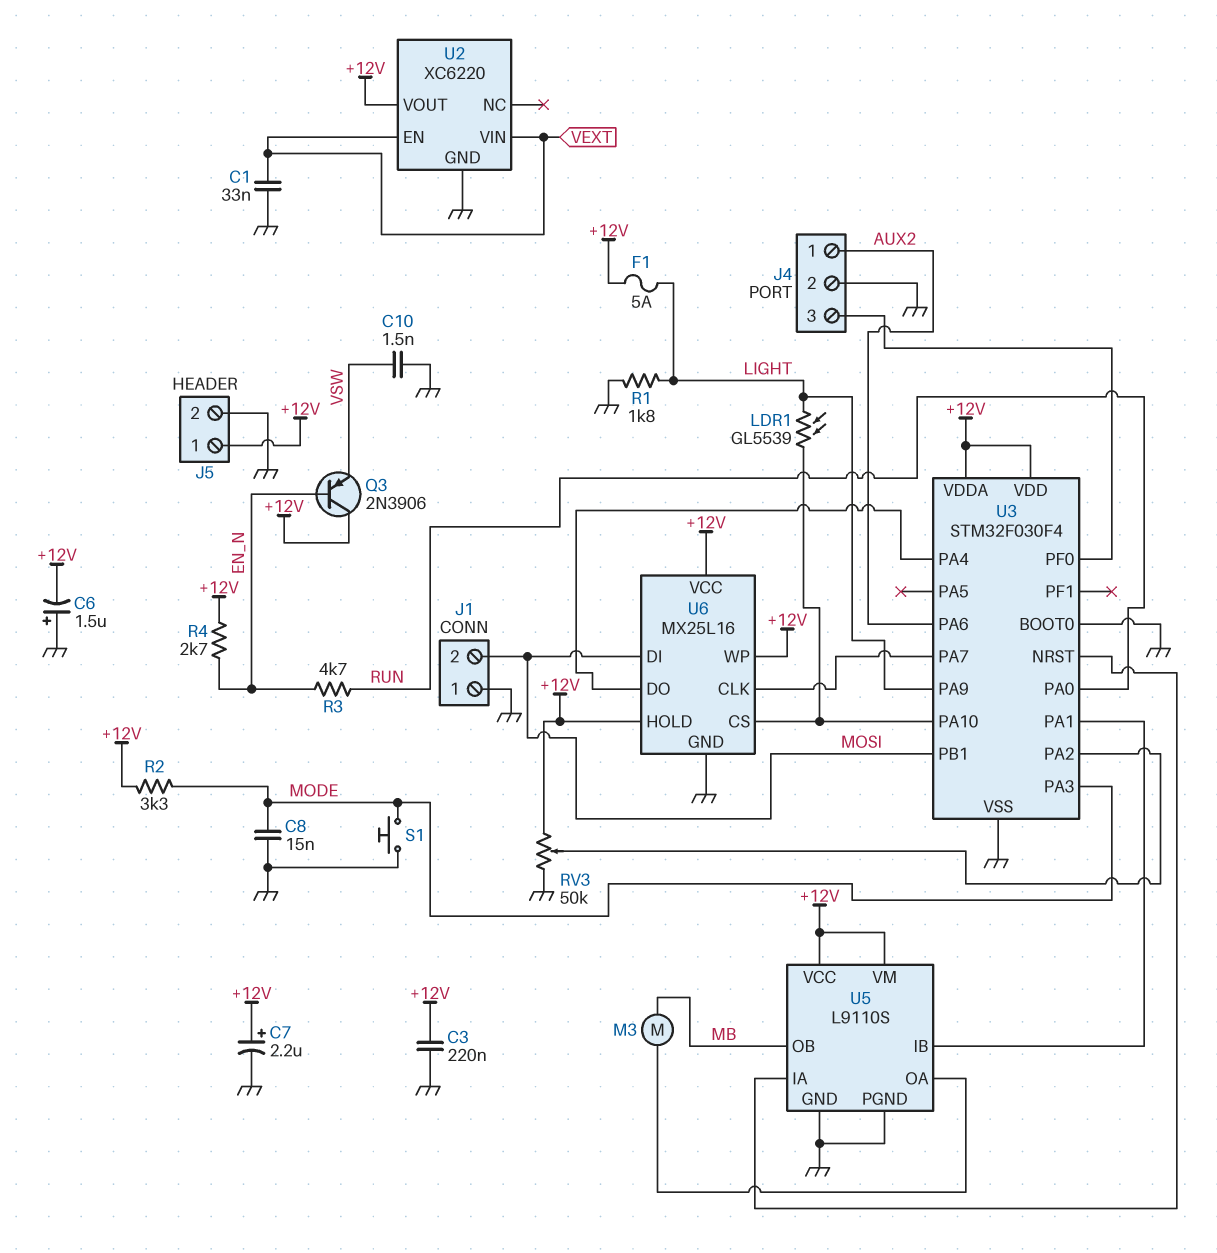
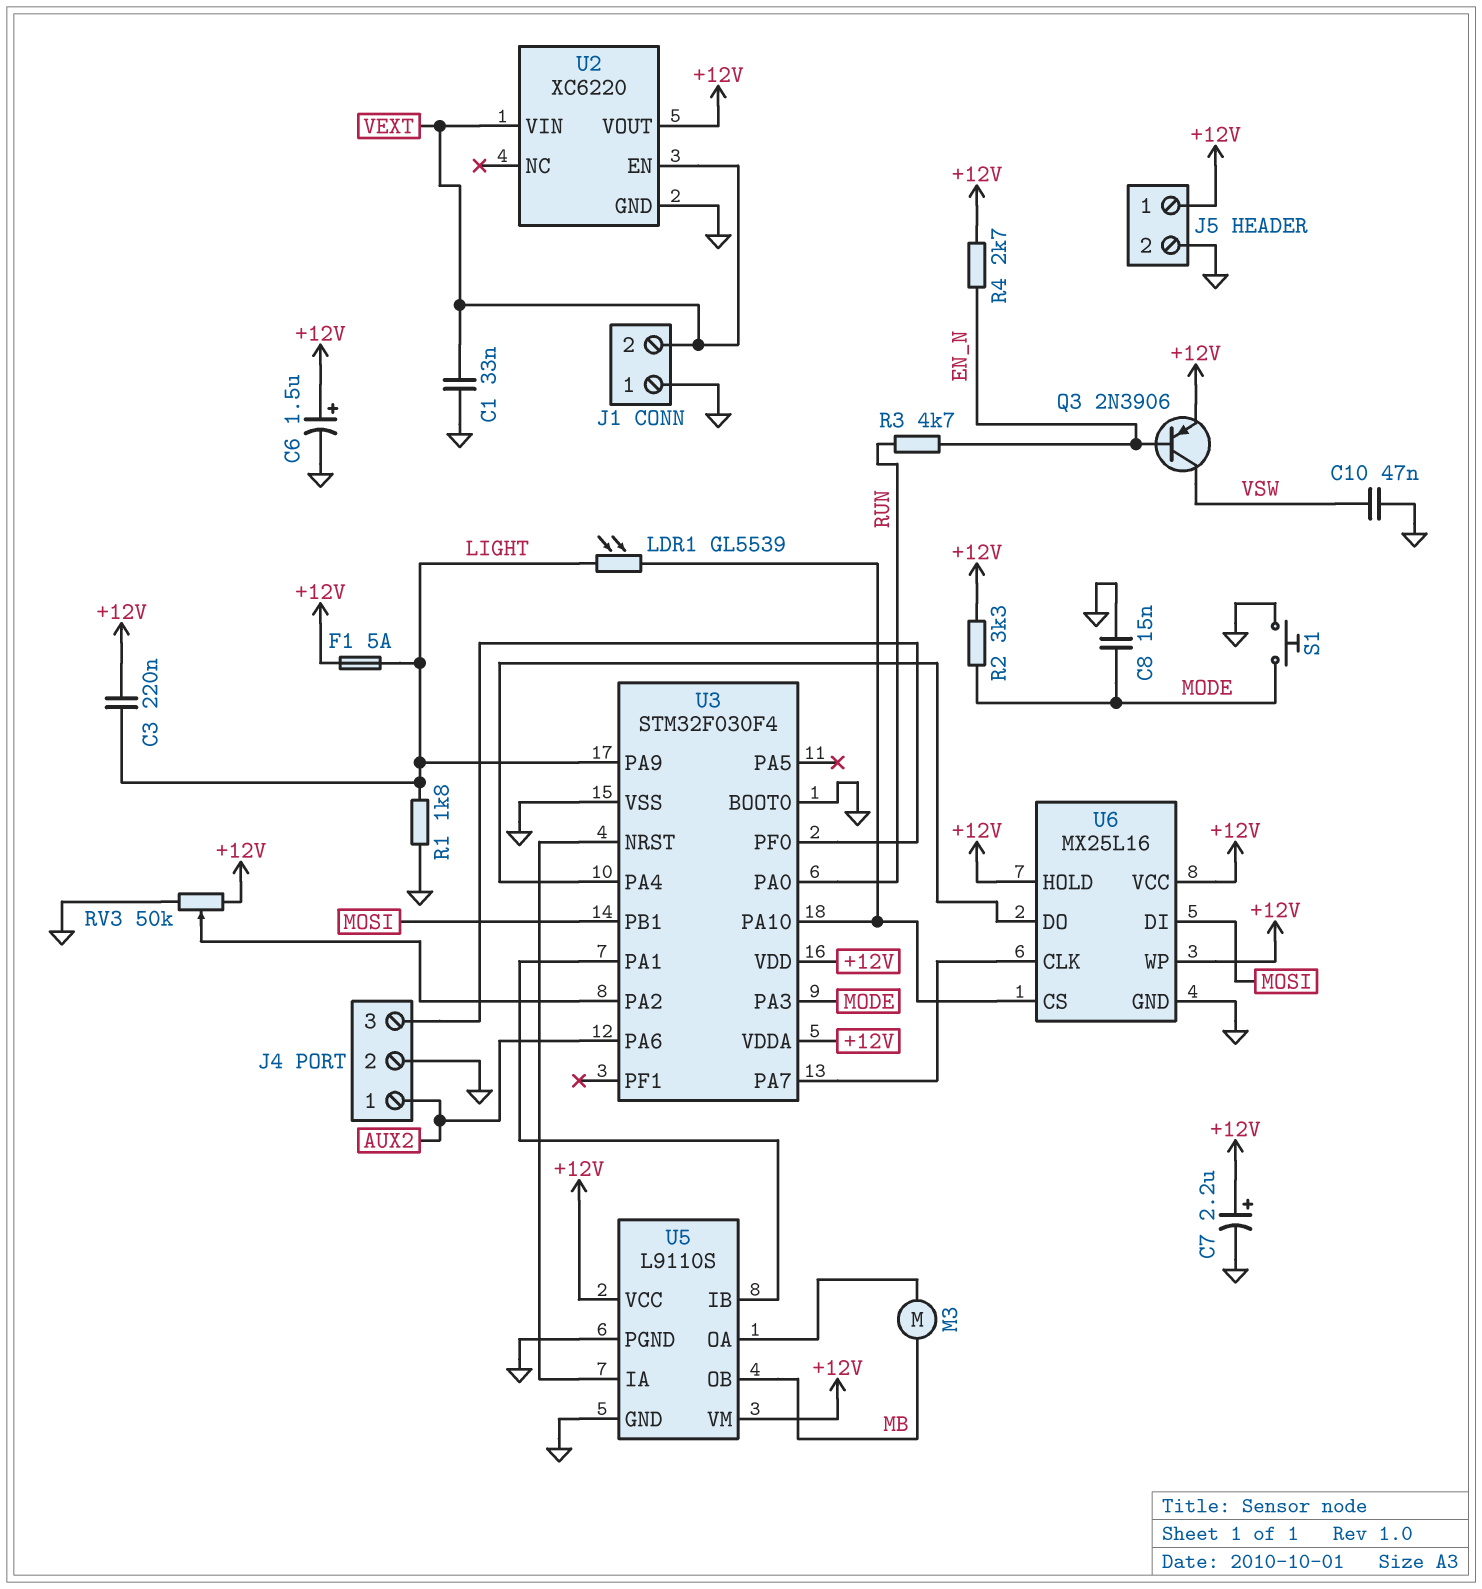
C3: 220nF (+12V, GND) -> 220nF (+12V, LIGHT)
C6: 1.5uF (plus GND, minus +12V) -> 1.5uF (plus +12V, minus GND)
C10: 1.5nF (GND, VSW) -> 47nF (GND, VSW)
J1 pin 2: MOSI -> VEXT
Q3: PNP 2N3906 (B EN_N, C +12V, E VSW) -> PNP 2N3906 (B EN_N, C VSW, E +12V)

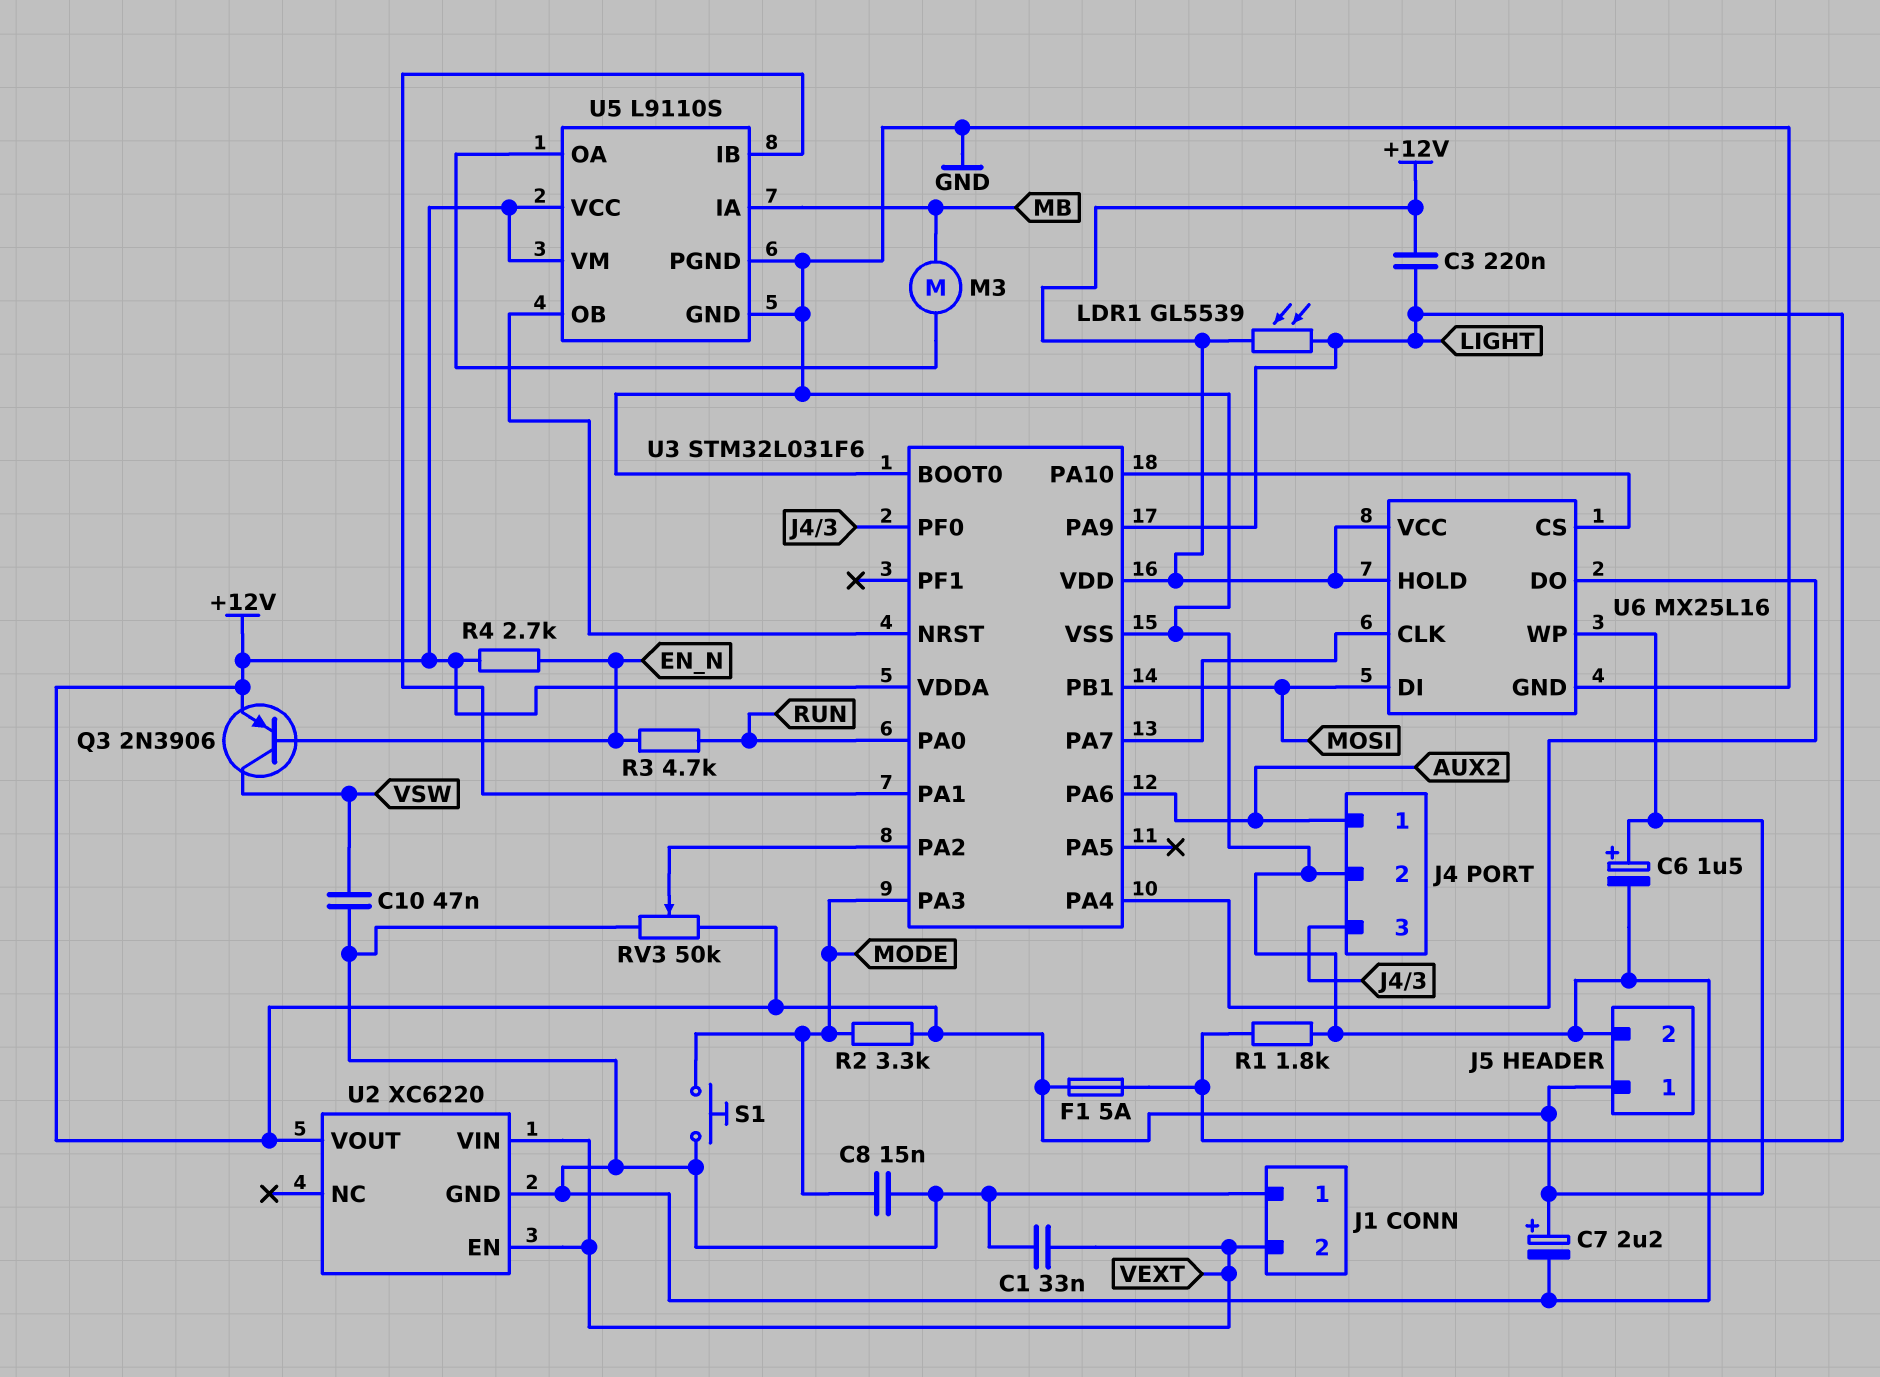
LDR1: GL5539 (LIGHT, U3/PA10) -> GL5539 (+12V, LIGHT)
U3: STM32F030F4 -> STM32L031F6
U5 pin IA: U3/NRST -> MB
U5 pin OB: MB -> U3/NRST

